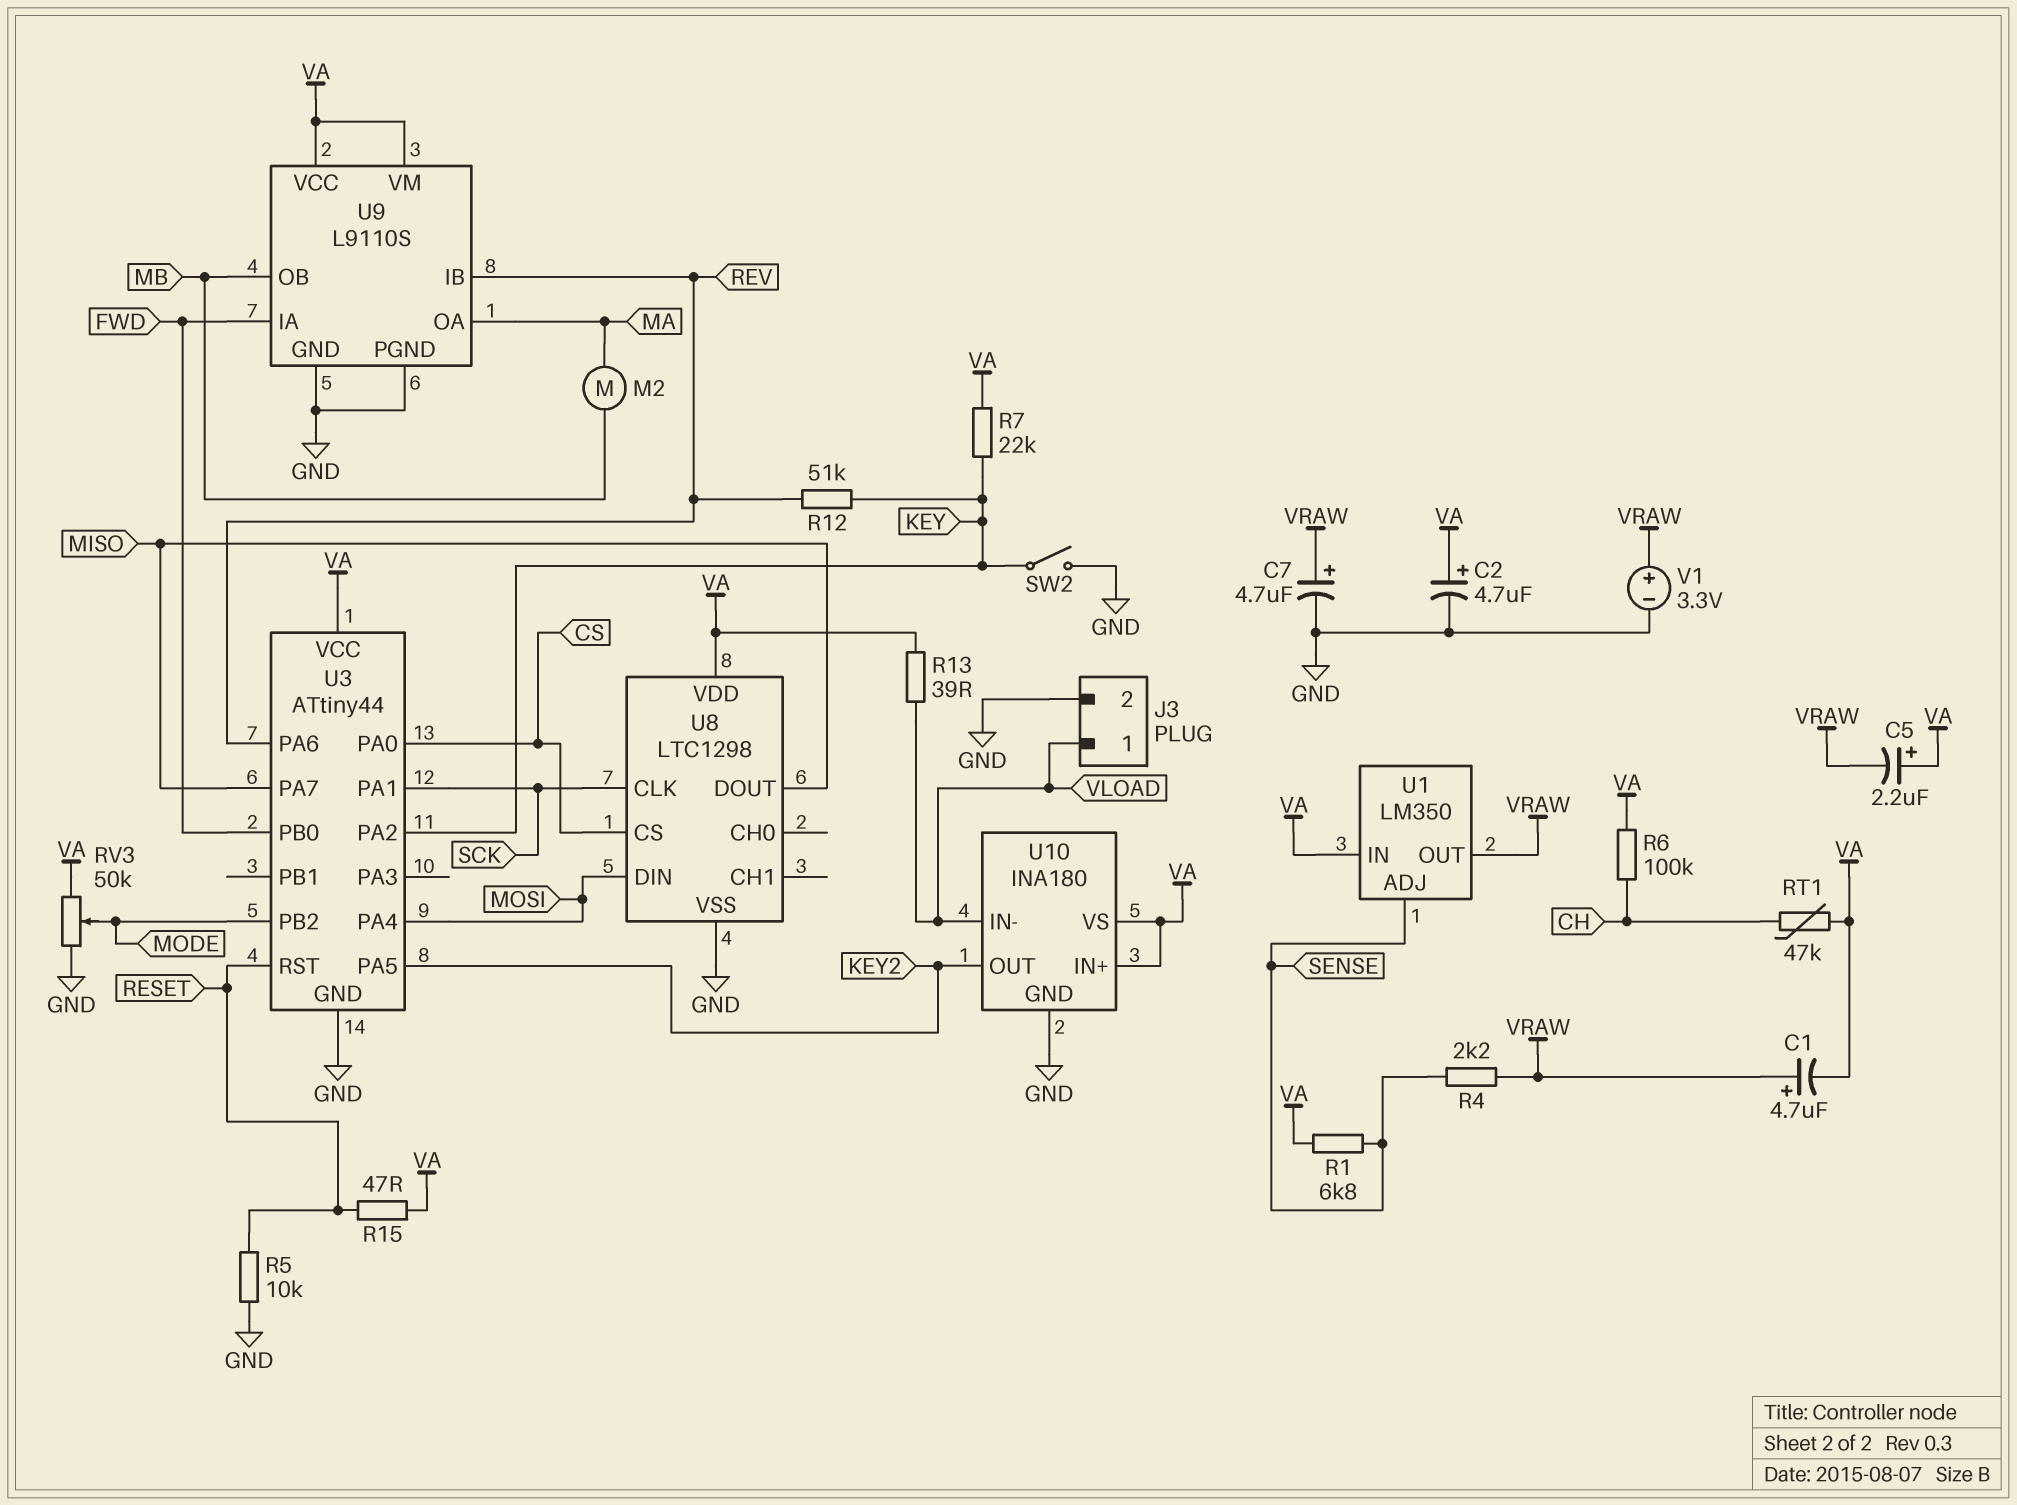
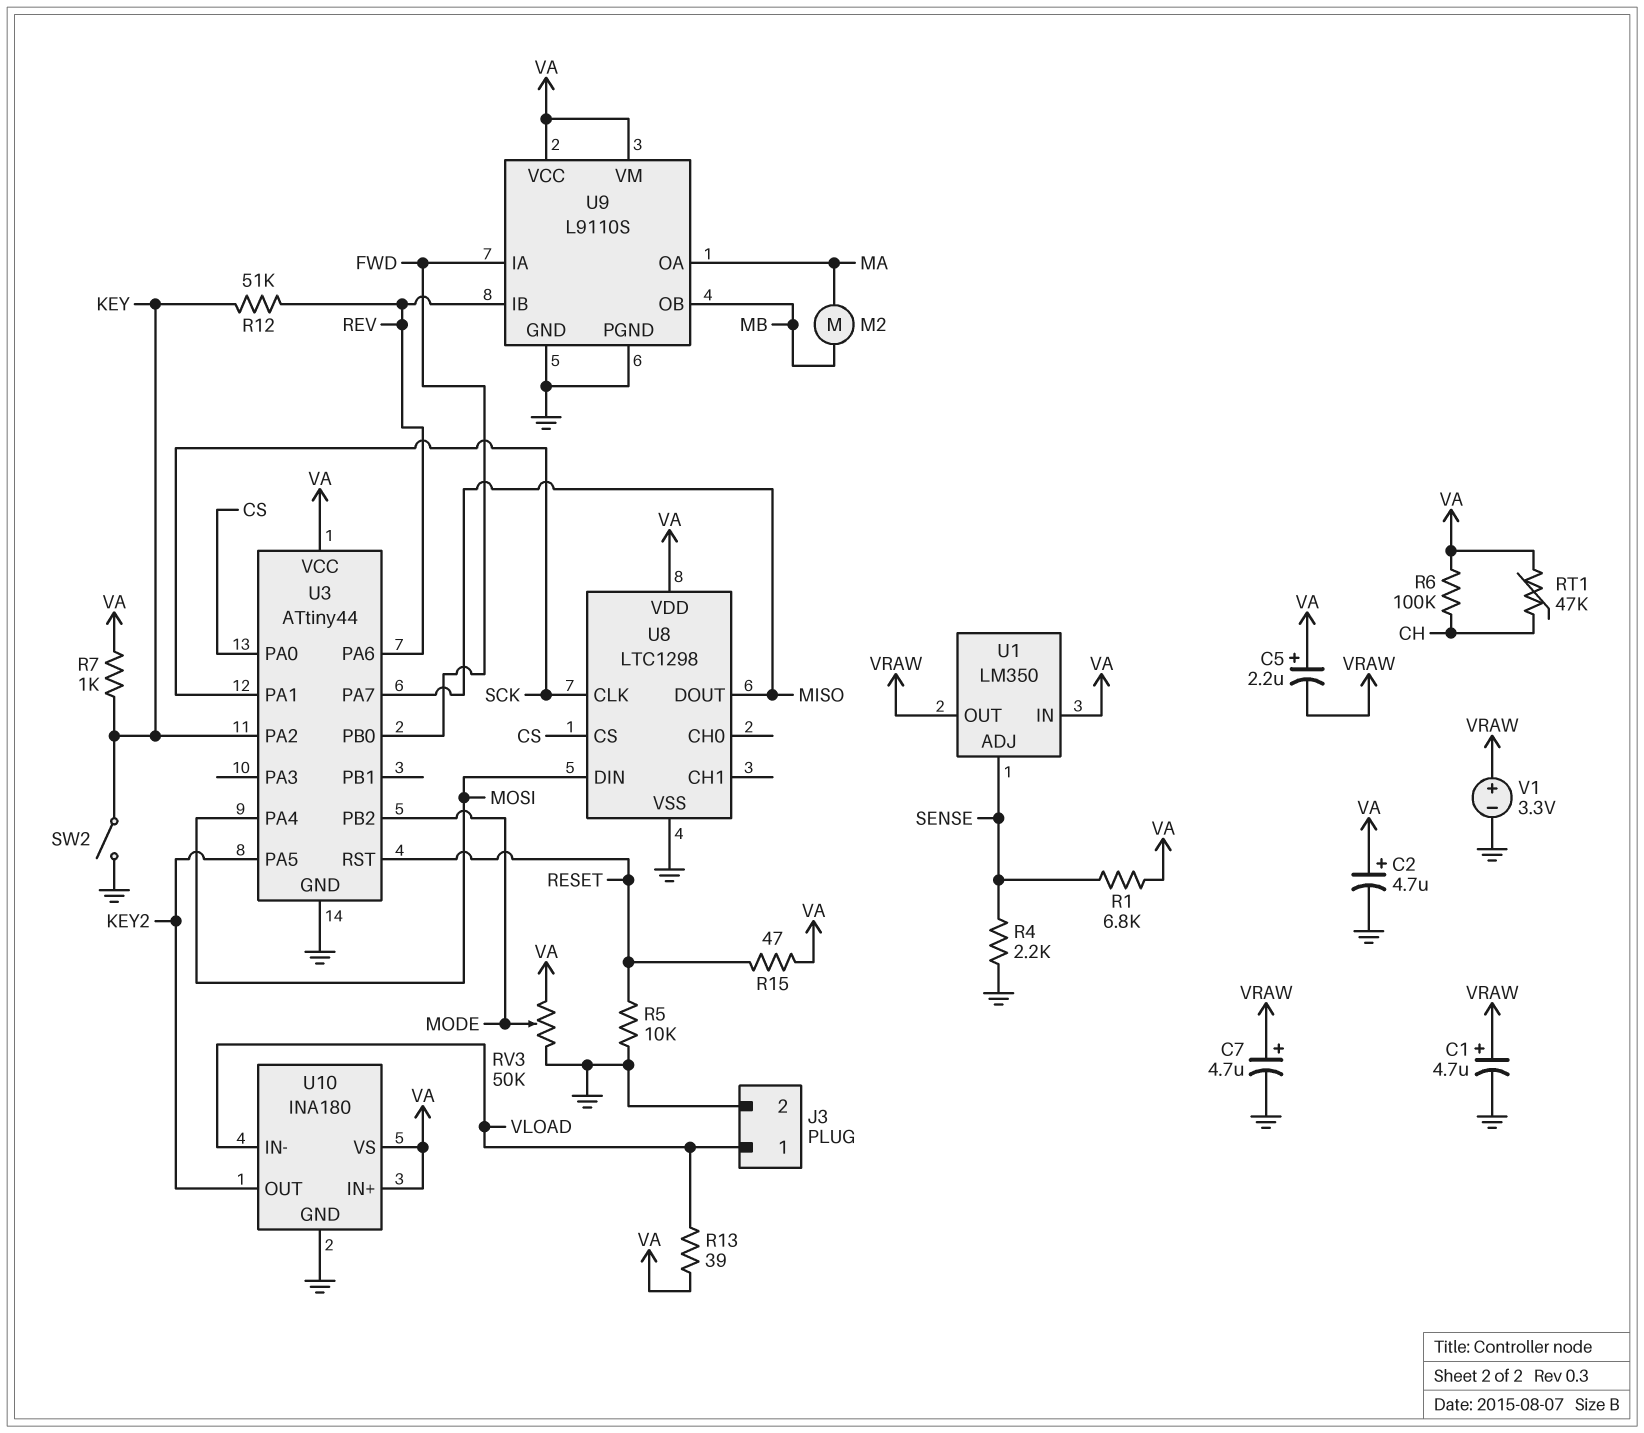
C1: 4.7uF (plus VRAW, minus VA) -> 4.7uF (plus VRAW, minus GND)
R4: 2.2k (SENSE, VRAW) -> 2.2k (GND, SENSE)
R7: 22k (KEY, VA) -> 1k (KEY, VA)

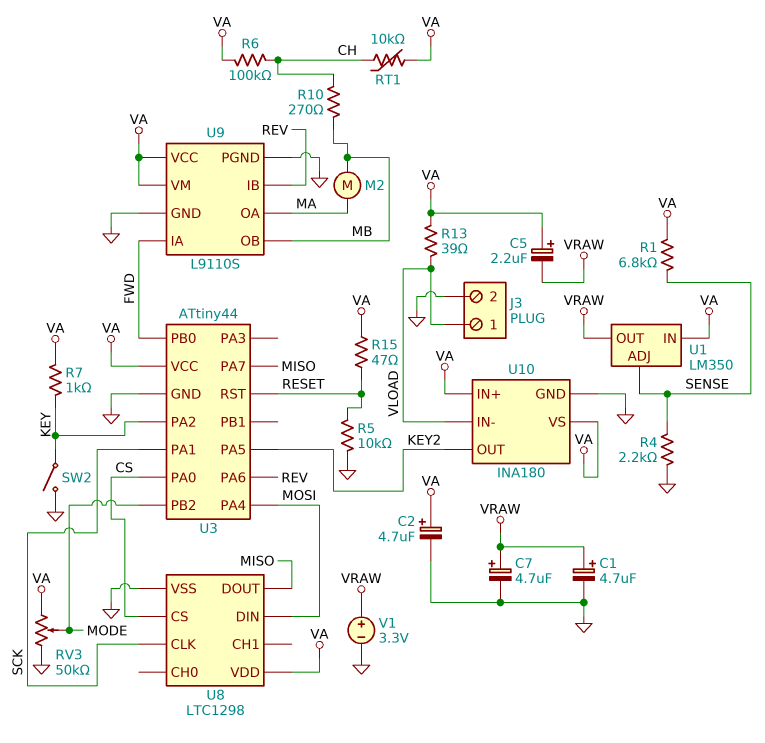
R10: none -> 270 (CH, MB)
R12: 51k (KEY, REV) -> none
RT1: 47k (CH, VA) -> 10k (CH, VA)

